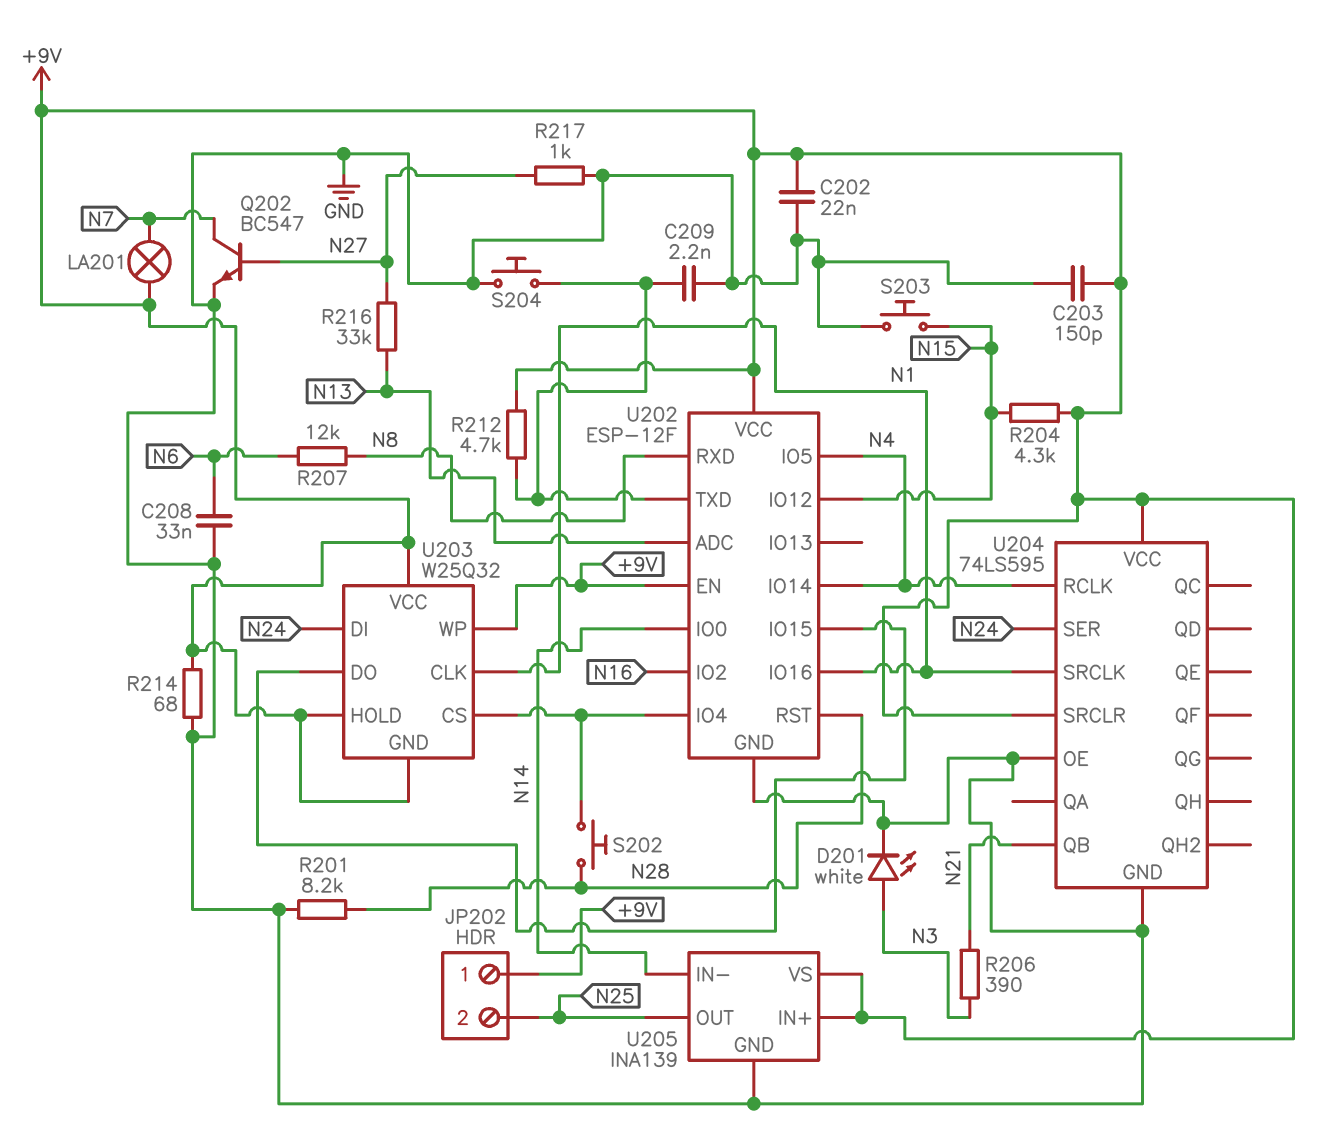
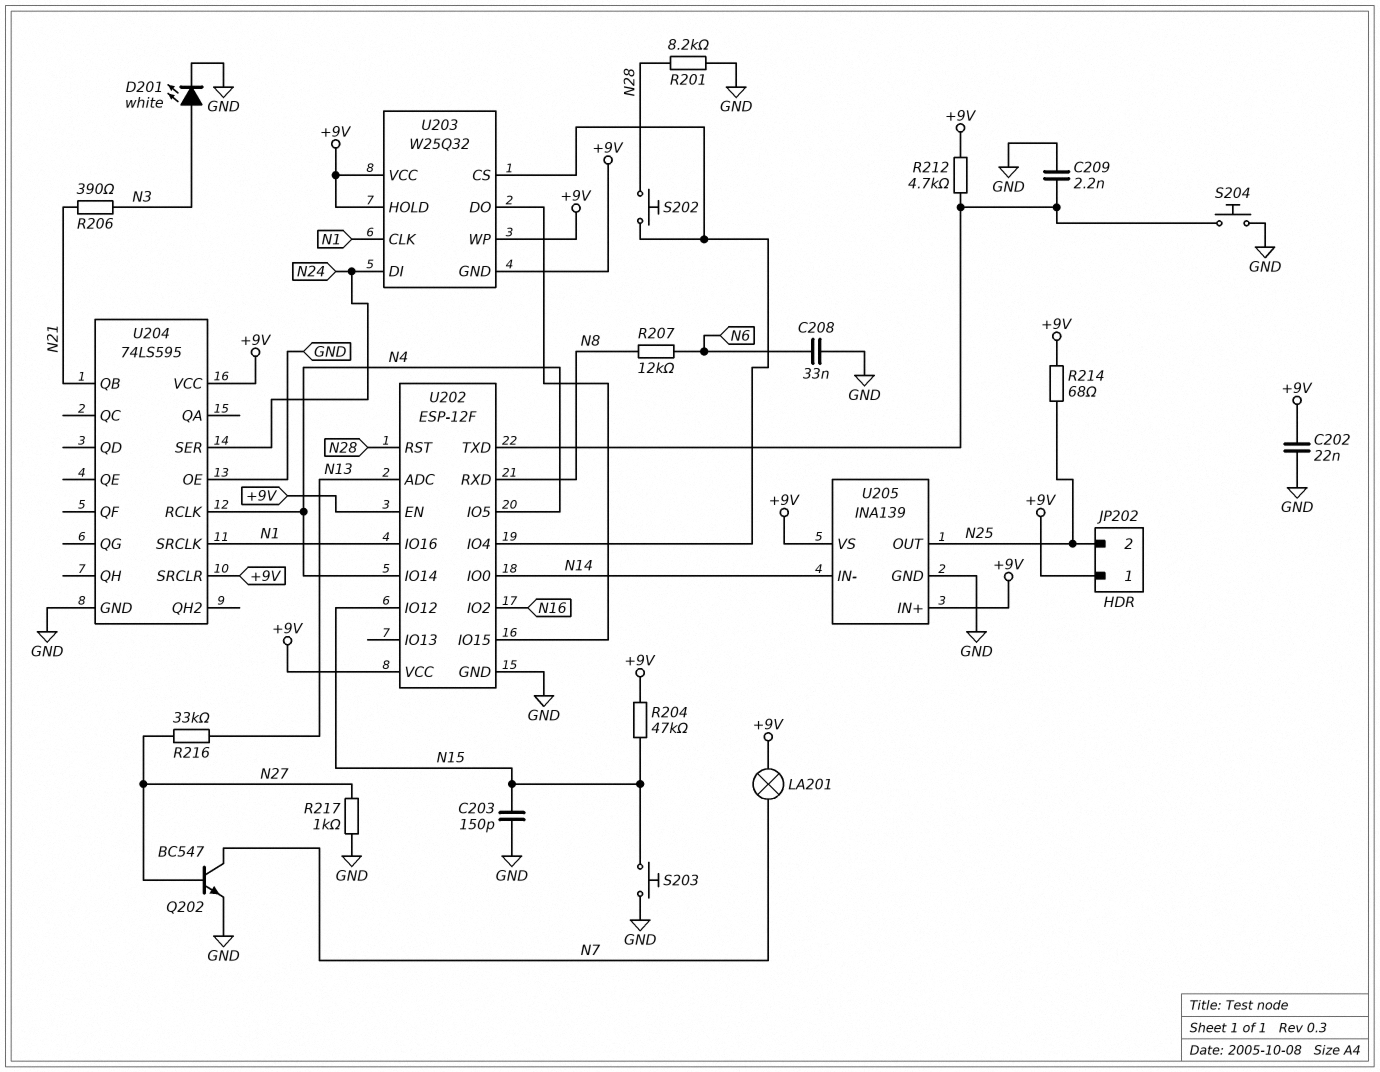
C203: 150pF (+9V, GND) -> 150pF (GND, N15)
R204: 4.3k (+9V, N15) -> 47k (+9V, N15)
R214: 68 (+9V, GND) -> 68 (+9V, N25)

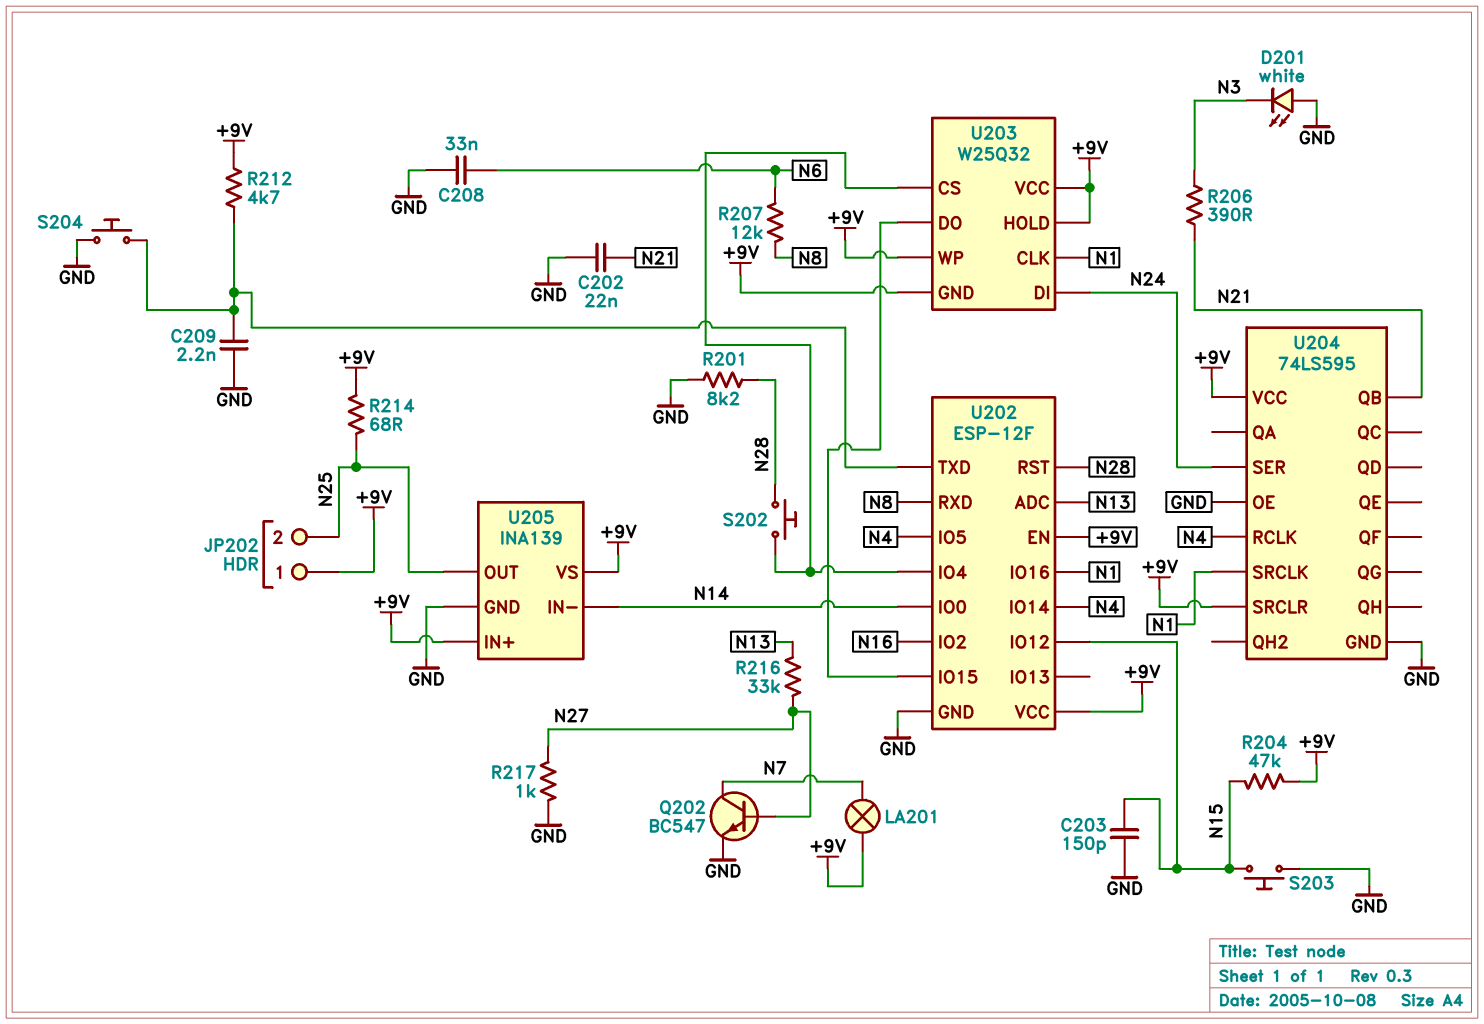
C202: 22nF (+9V, GND) -> 22nF (GND, N21)
D201: LED white (A N3, K GND) -> LED white (A GND, K N3)

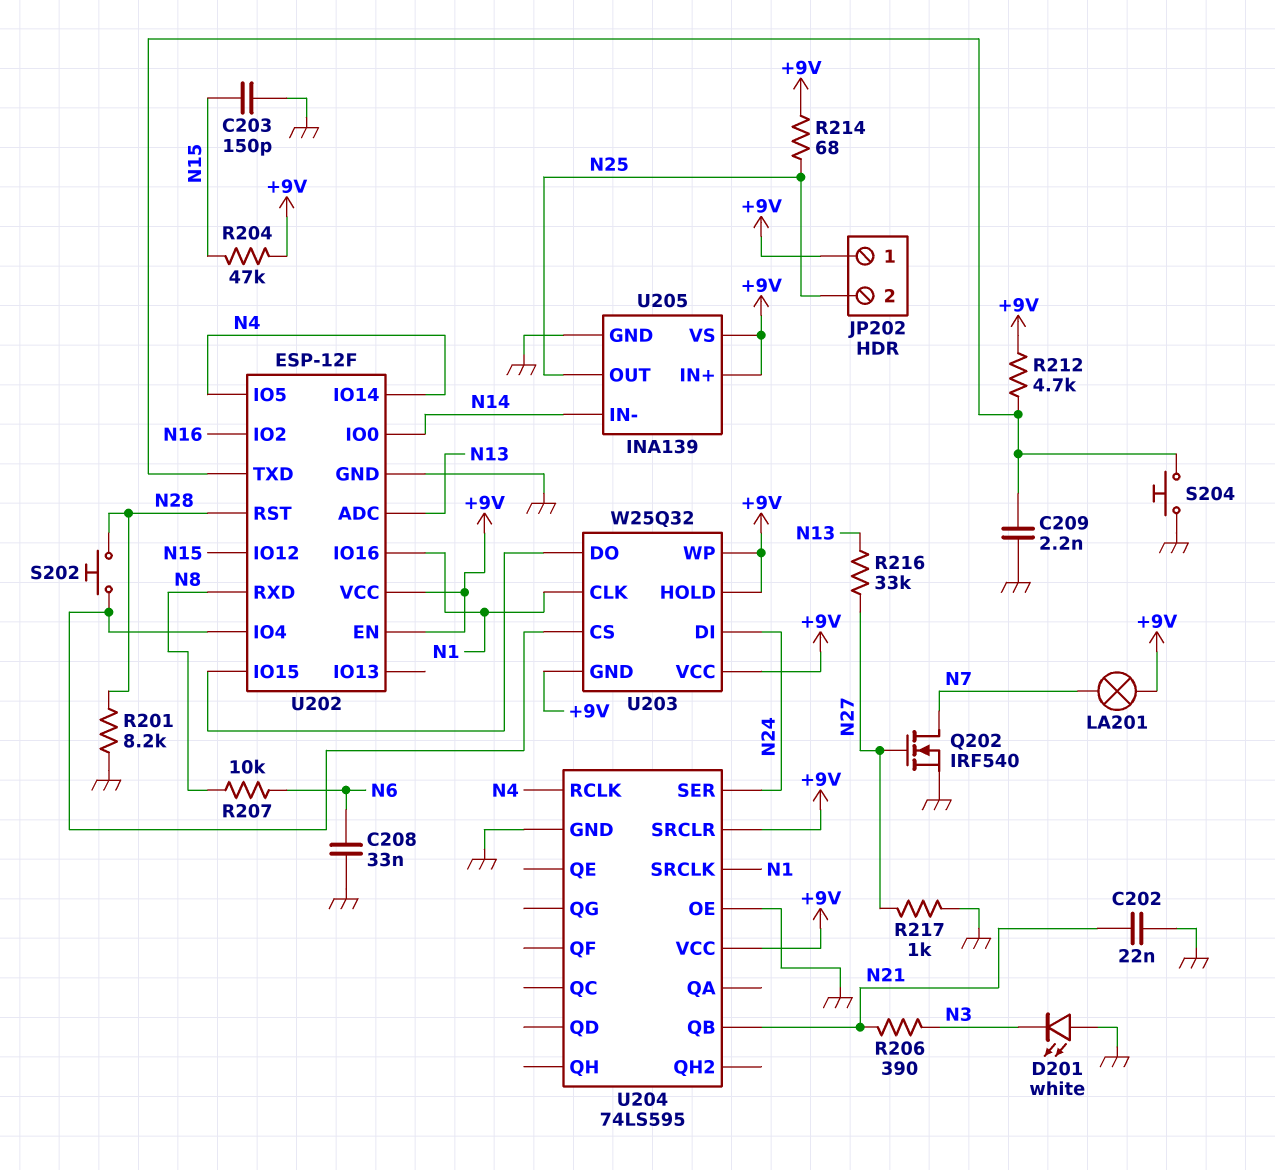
Q202: NPN BC547 (B N27, C N7, E GND) -> NMOS IRF540 (G N27, D N7, S GND)
R207: 12k (N6, N8) -> 10k (N6, N8)
S203: button (GND, N15) -> none

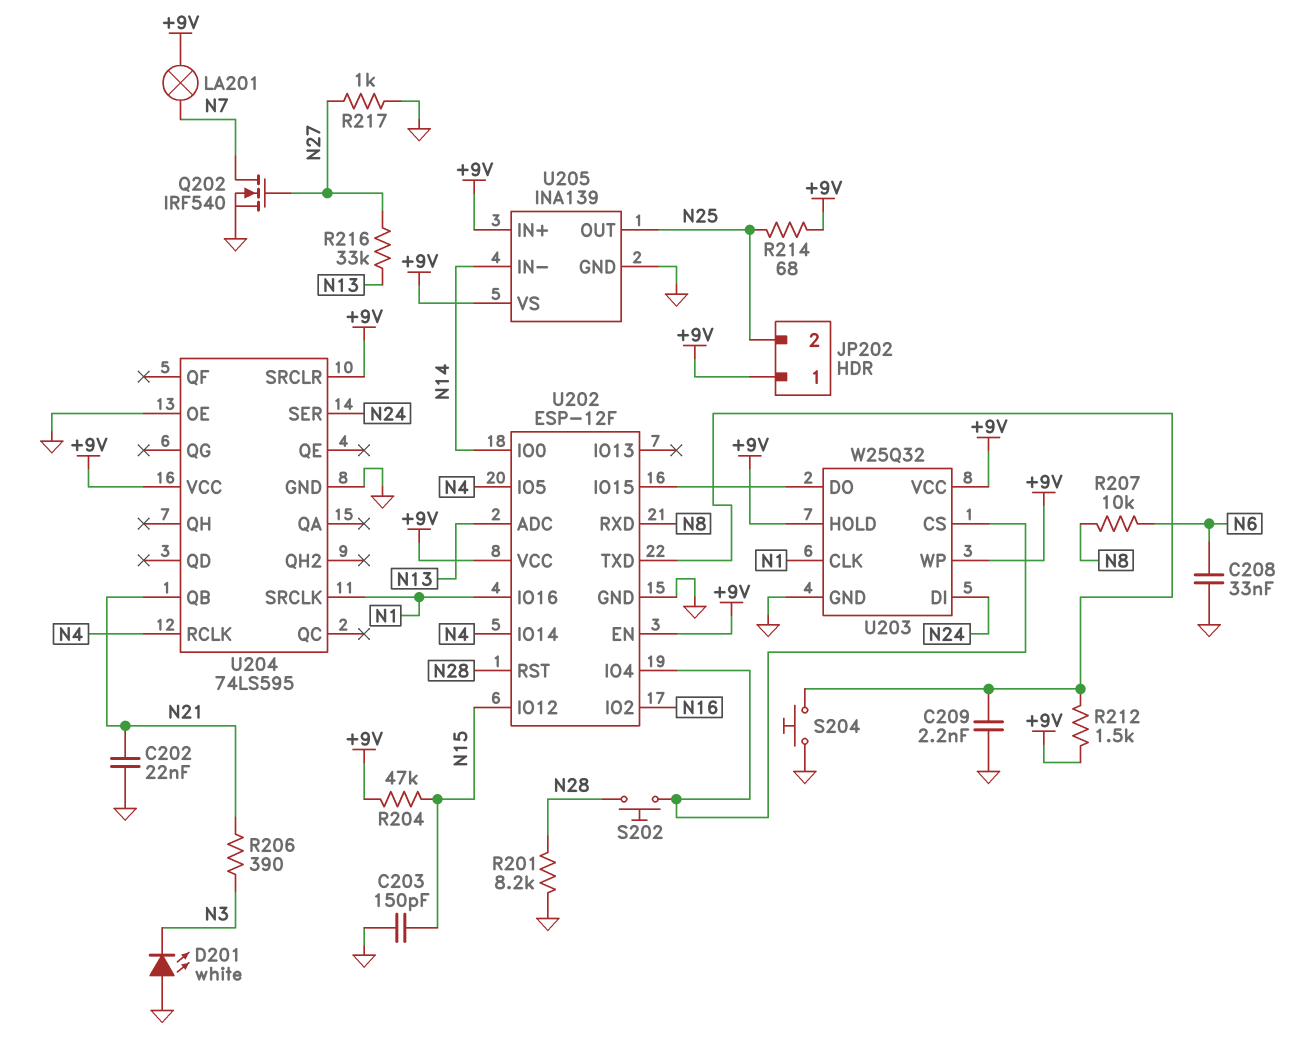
R212: 4.7k (+9V, U202/TXD) -> 1.5k (+9V, U202/TXD)
U203 pin GND: +9V -> GND

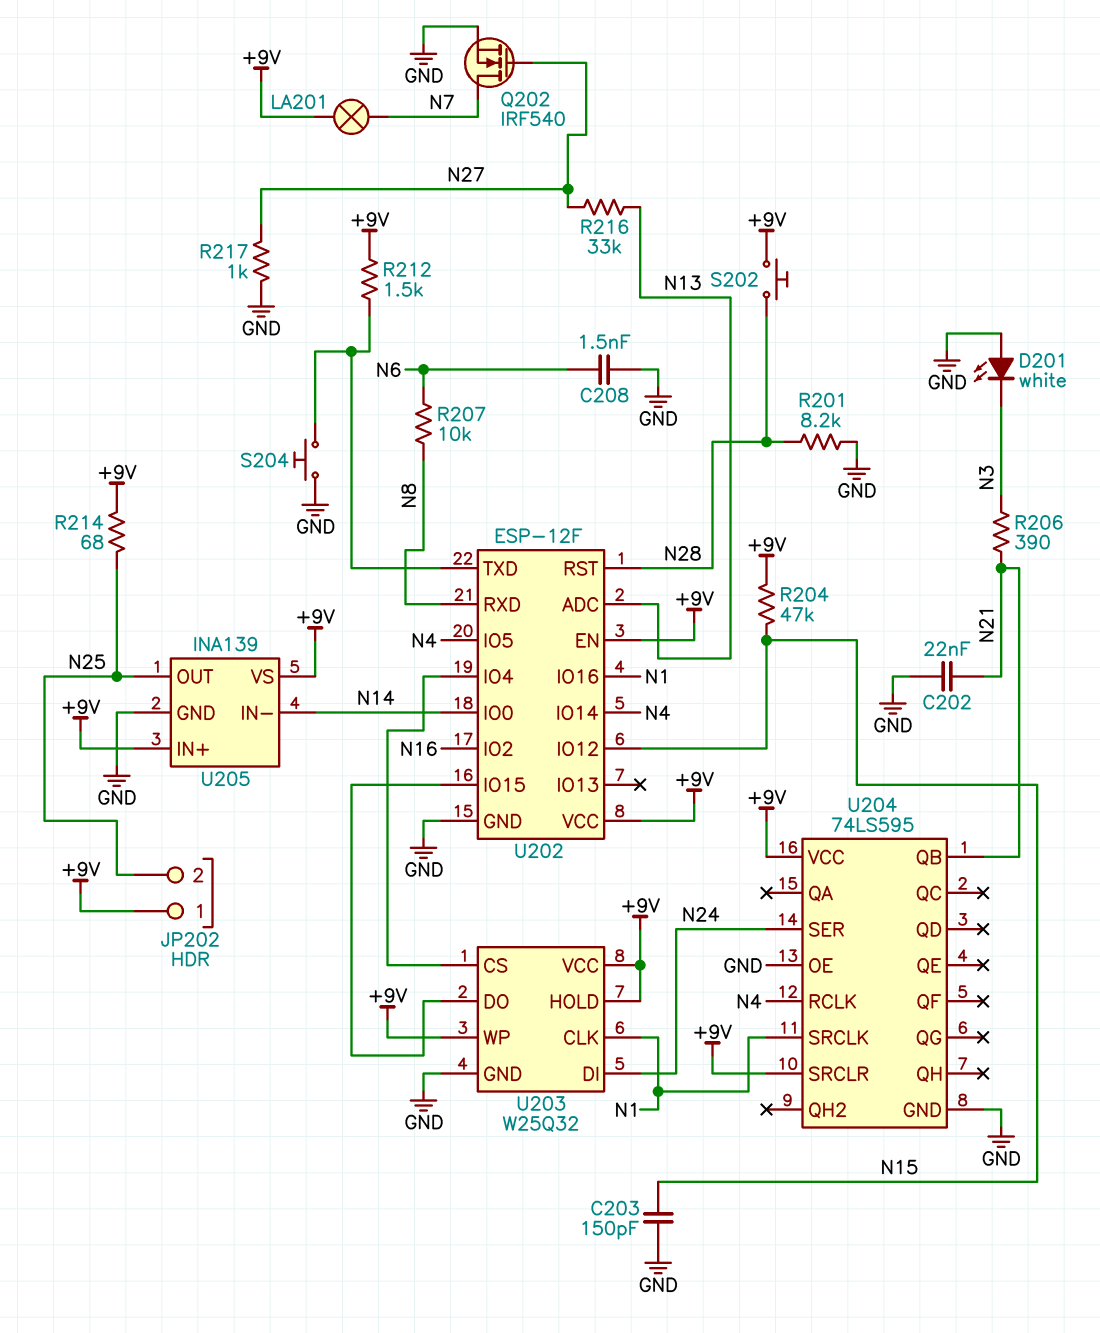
C208: 33nF (GND, N6) -> 1.5nF (GND, N6)
C209: 2.2nF (GND, U202/TXD) -> none
S202: button (N28, U202/IO4) -> button (+9V, N28)

